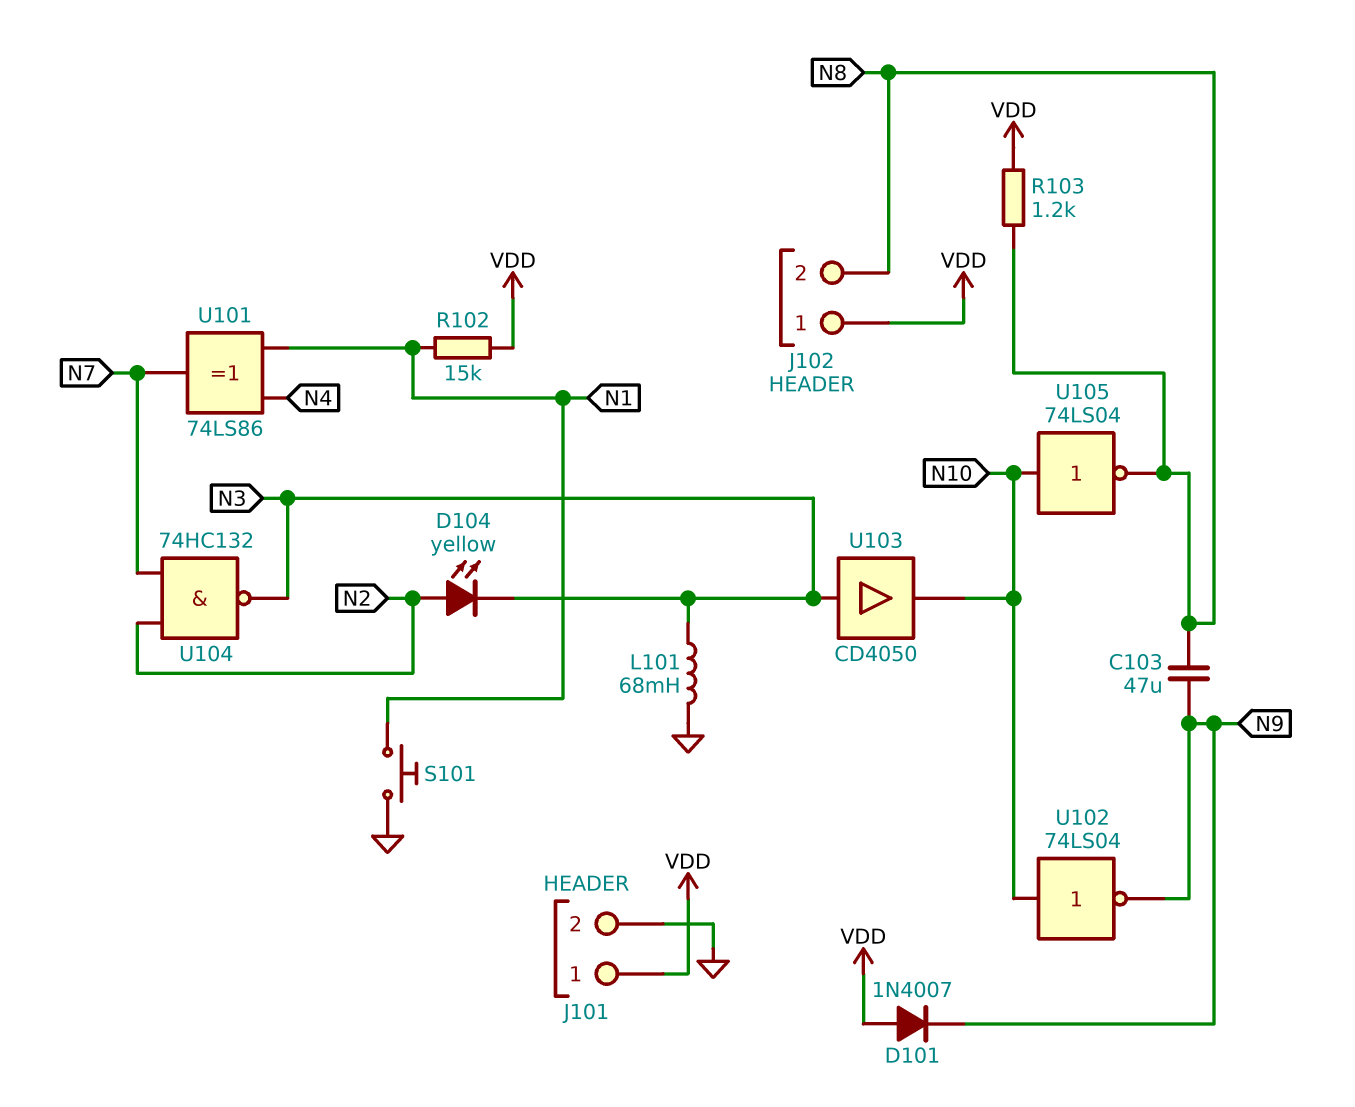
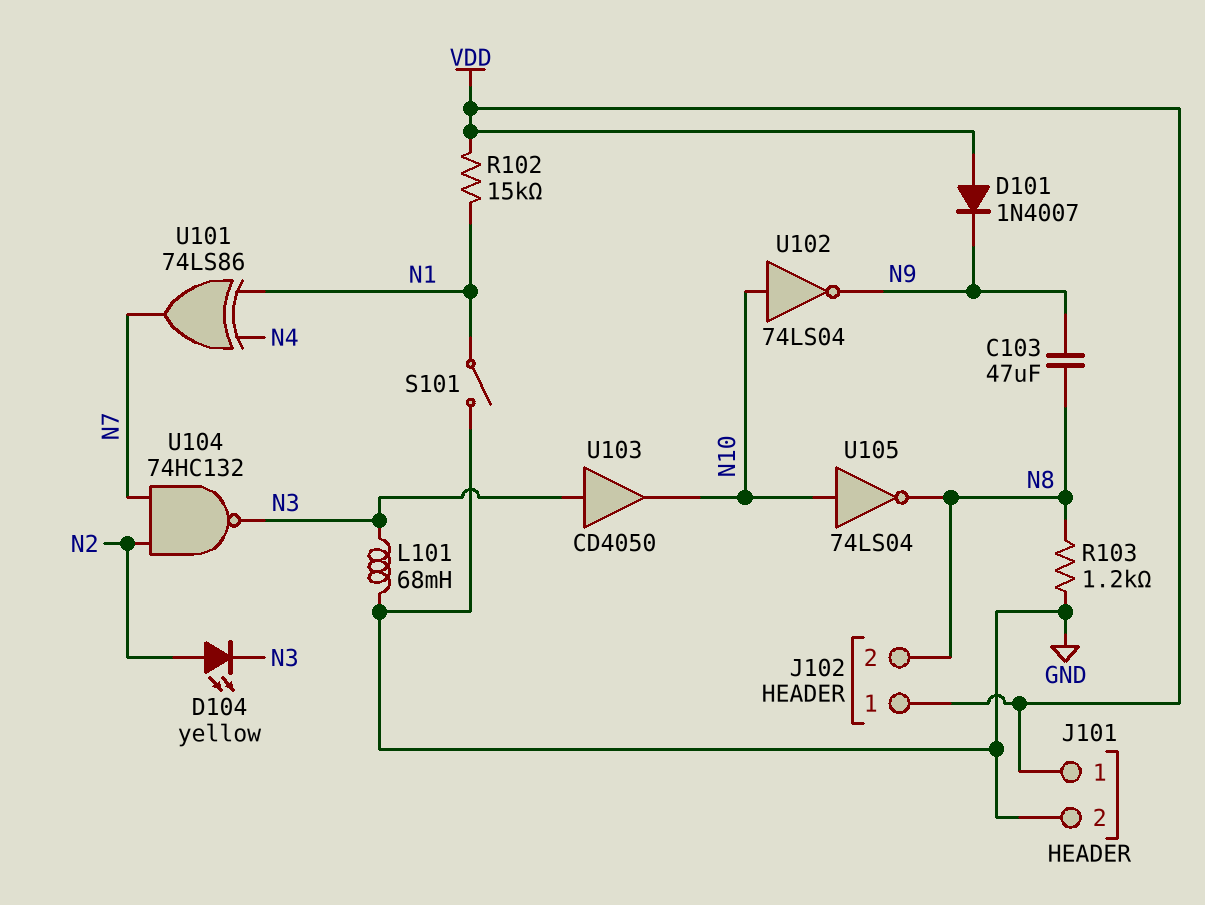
R103: 1.2k (N8, VDD) -> 1.2k (GND, N8)
S101: button (GND, N1) -> switch (GND, N1)

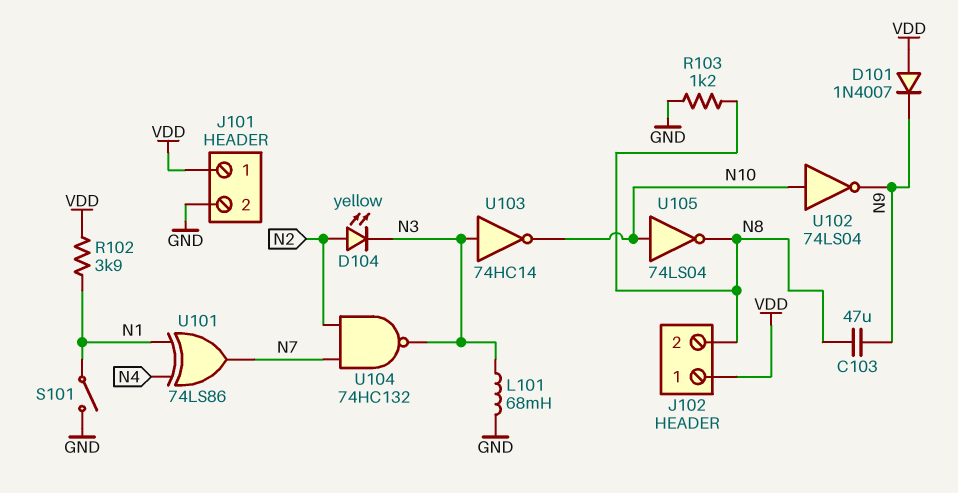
R102: 15k (N1, VDD) -> 3.9k (N1, VDD)
U103: buffer CD4050 (in N3, out N10) -> NOT 74HC14 (in N3, out N10)

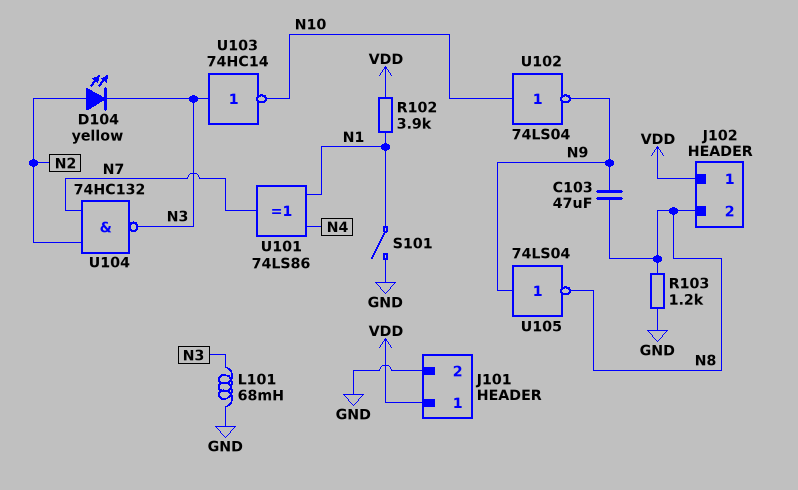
D101: diode 1N4007 (A VDD, K N9) -> none
U105: NOT 74LS04 (in N10, out N8) -> NOT 74LS04 (in N9, out N8)

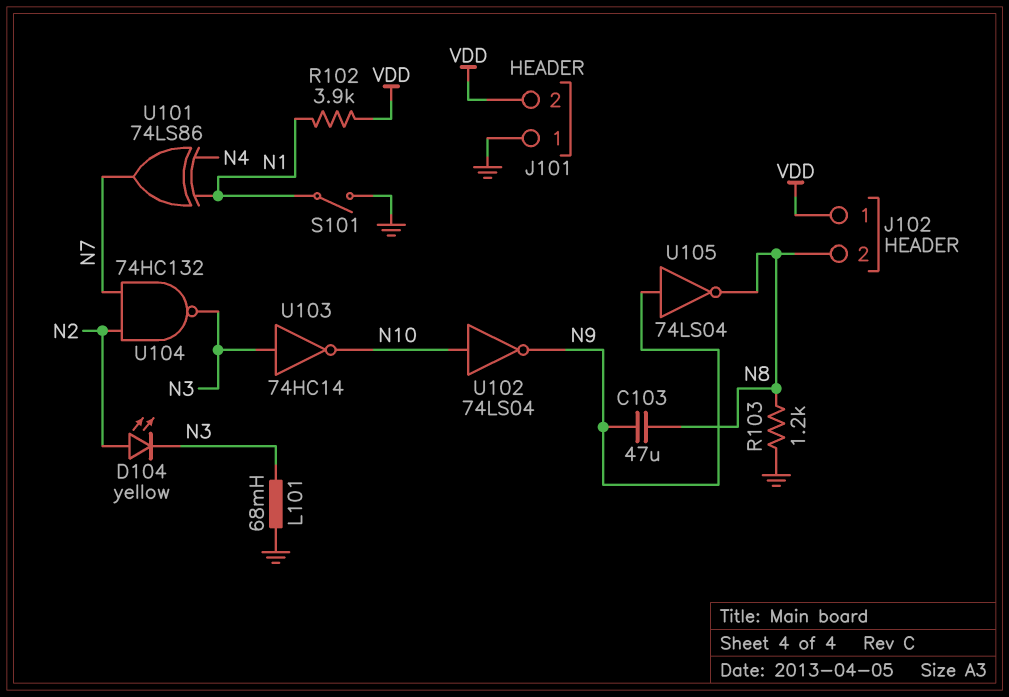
J101 pin 1: VDD -> GND
J101 pin 2: GND -> VDD

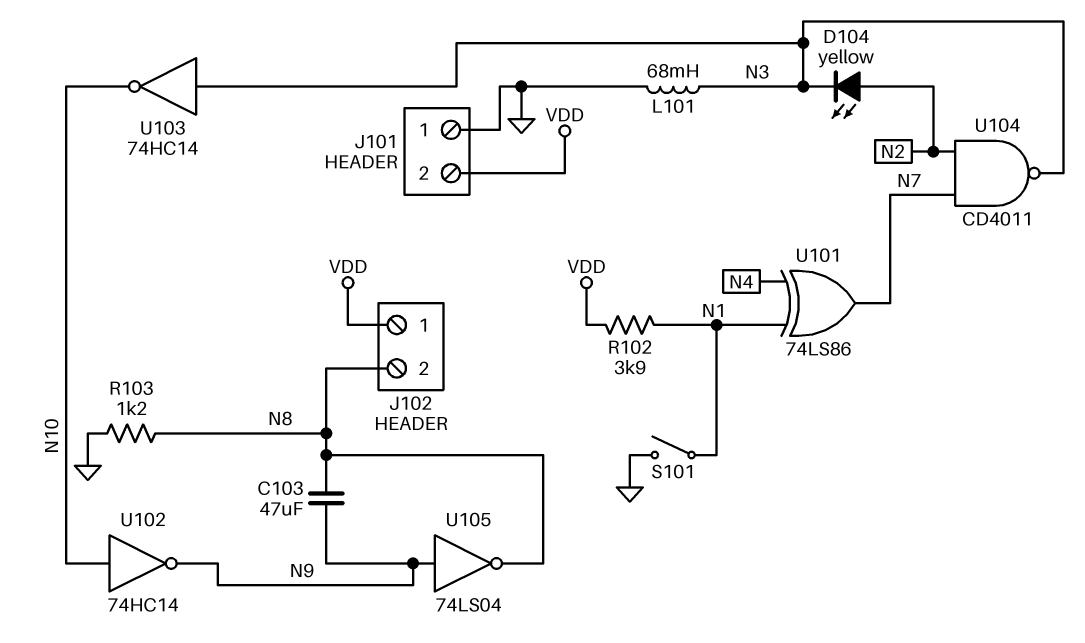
U102: NOT 74LS04 (in N10, out N9) -> NOT 74HC14 (in N10, out N9)
U104: NAND 74HC132 (in N2, in N7, out N3) -> NAND CD4011 (in N2, in N7, out N3)

